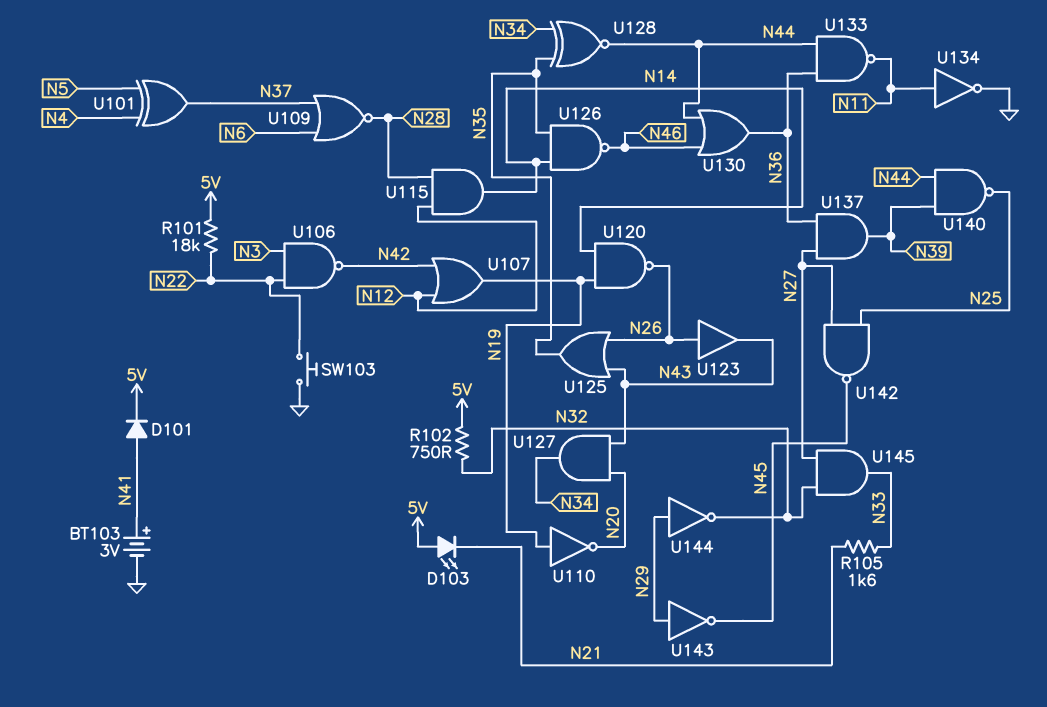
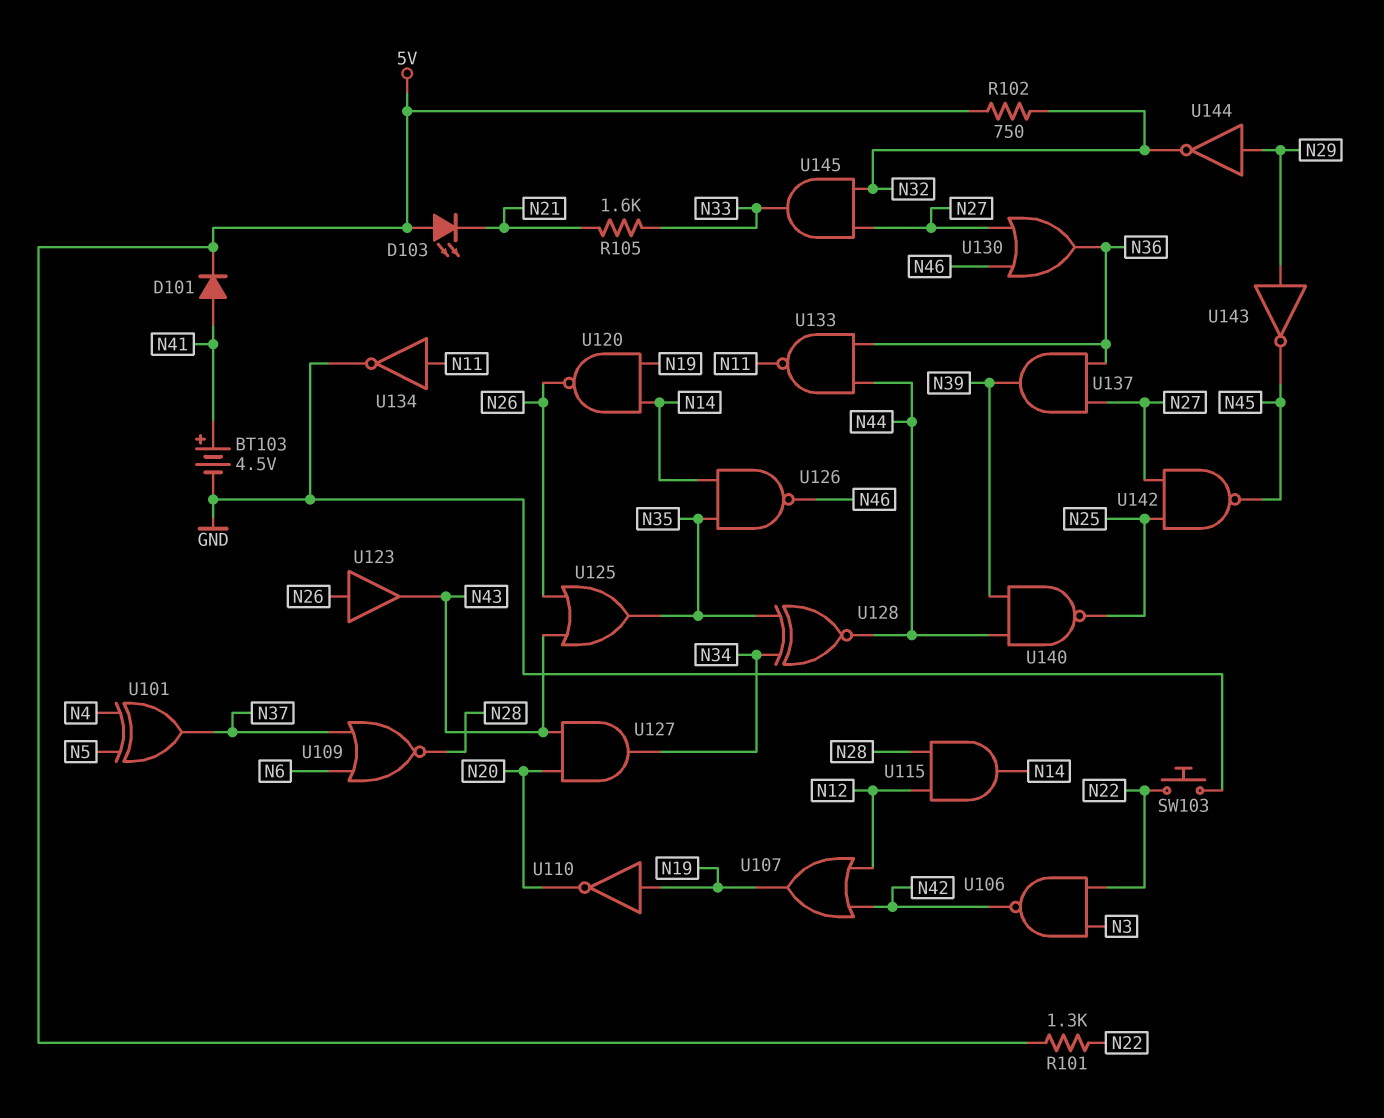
BT103: 3V (plus N41, minus GND) -> 4.5V (plus N41, minus GND)
R101: 18k (5V, N22) -> 1.3k (5V, N22)
U130: OR (in N44, in N46, out N36) -> OR (in N27, in N46, out N36)

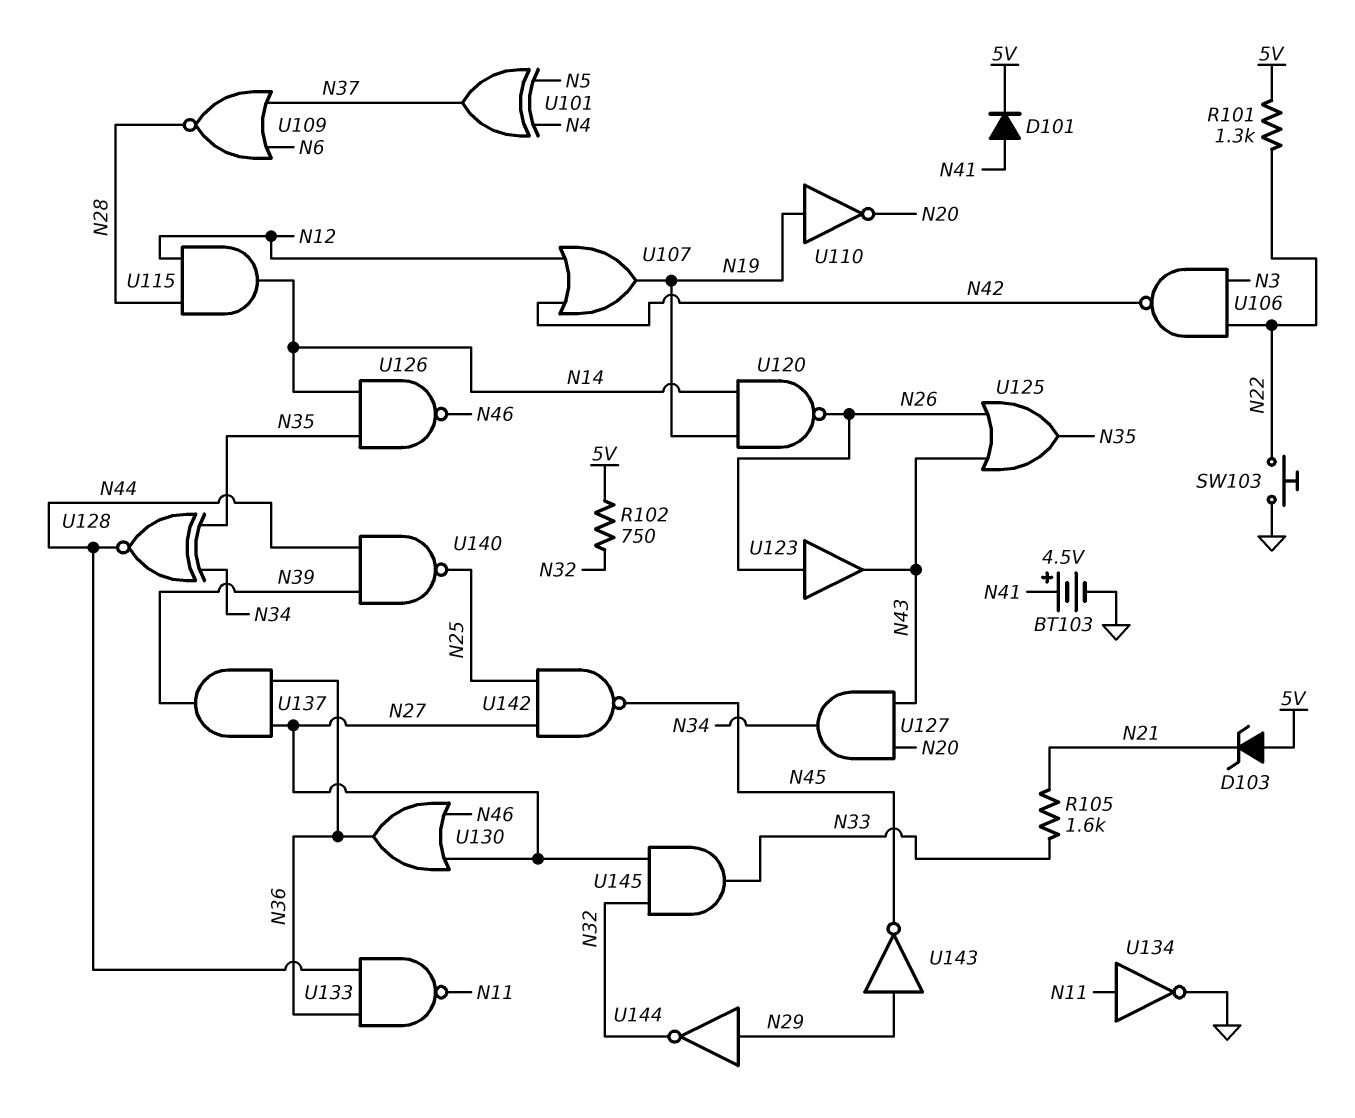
D103: LED (A 5V, K N21) -> zener (A 5V, K N21)

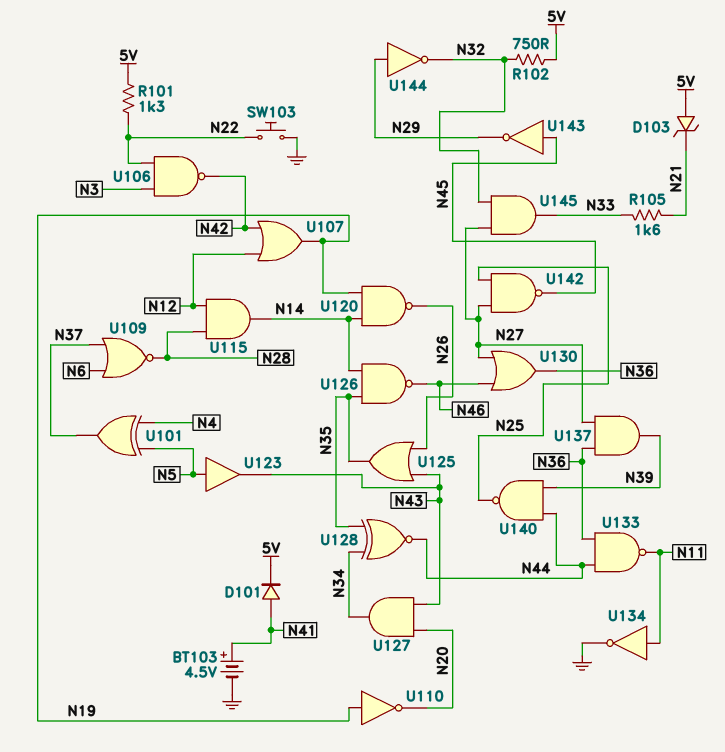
U123: buffer (in N26, out N43) -> buffer (in N5, out N43)
U143: NOT (in N29, out N45) -> NOT (in N45, out N29)

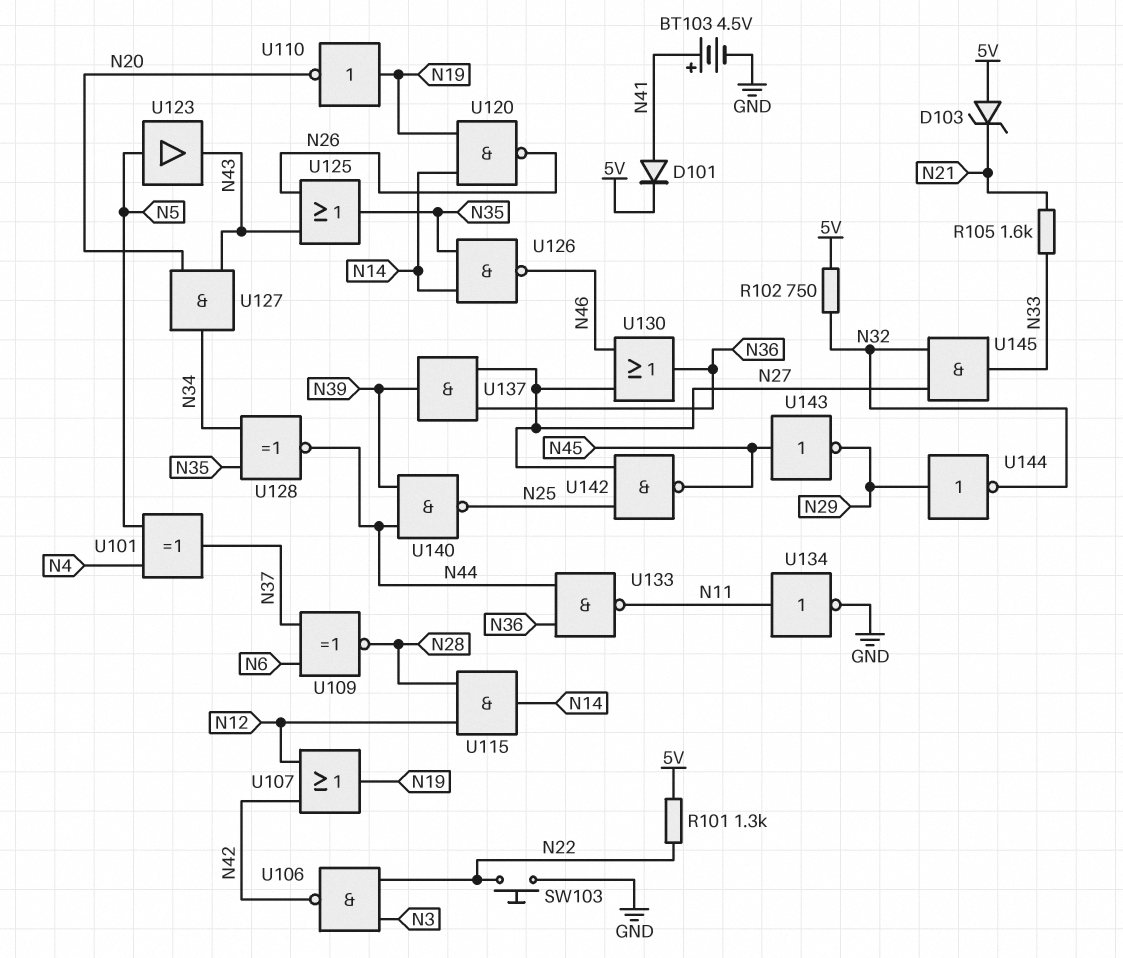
U109: NOR (in N6, in N37, out N28) -> XNOR (in N6, in N37, out N28)

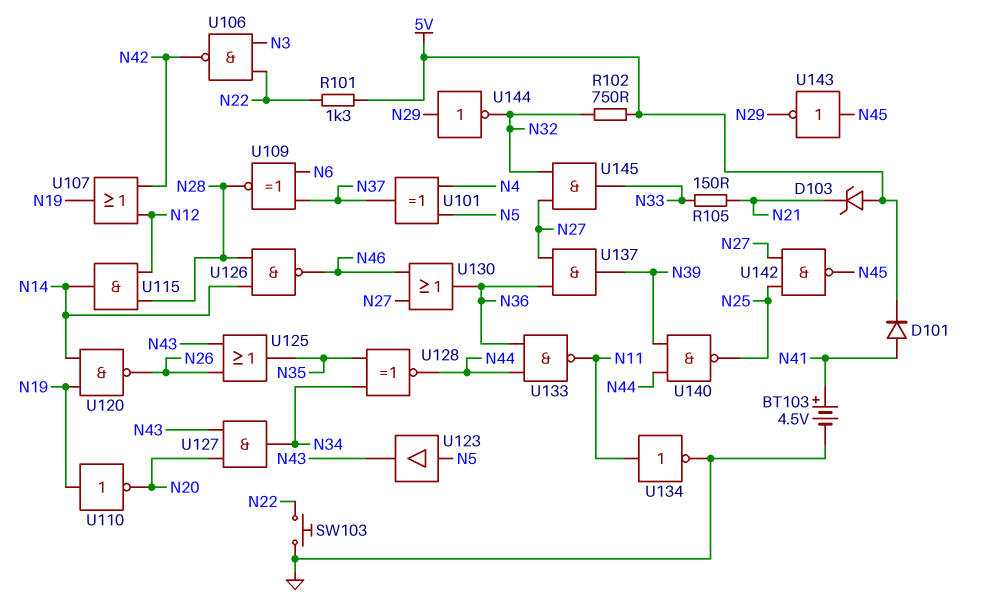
R105: 1.6k (N21, N33) -> 150 (N21, N33)
U126: NAND (in N14, in N35, out N46) -> NAND (in N14, in N28, out N46)

